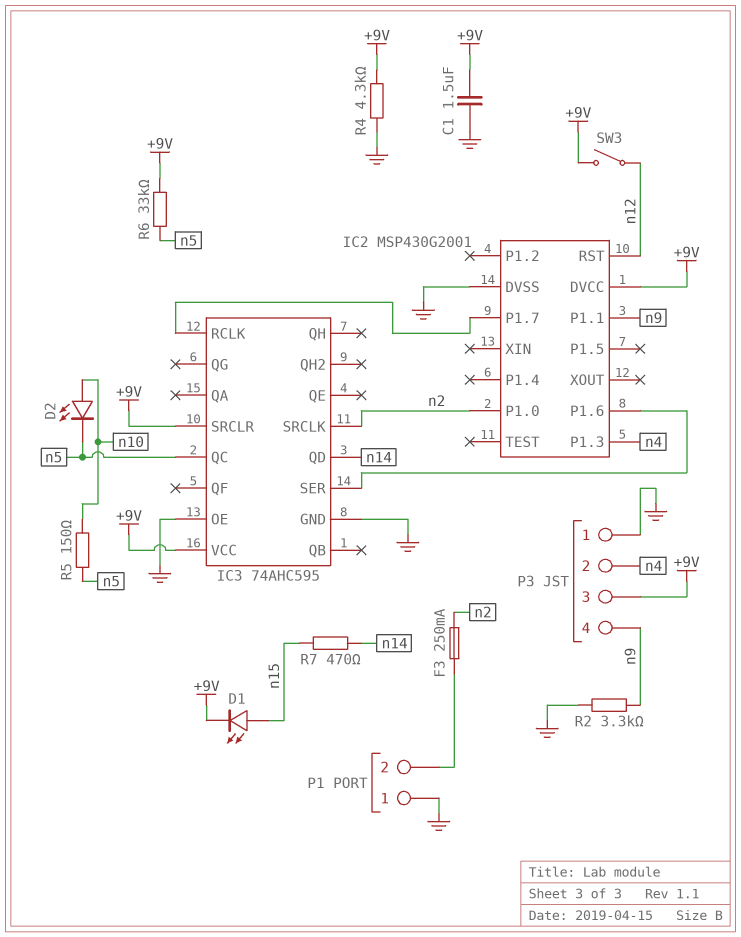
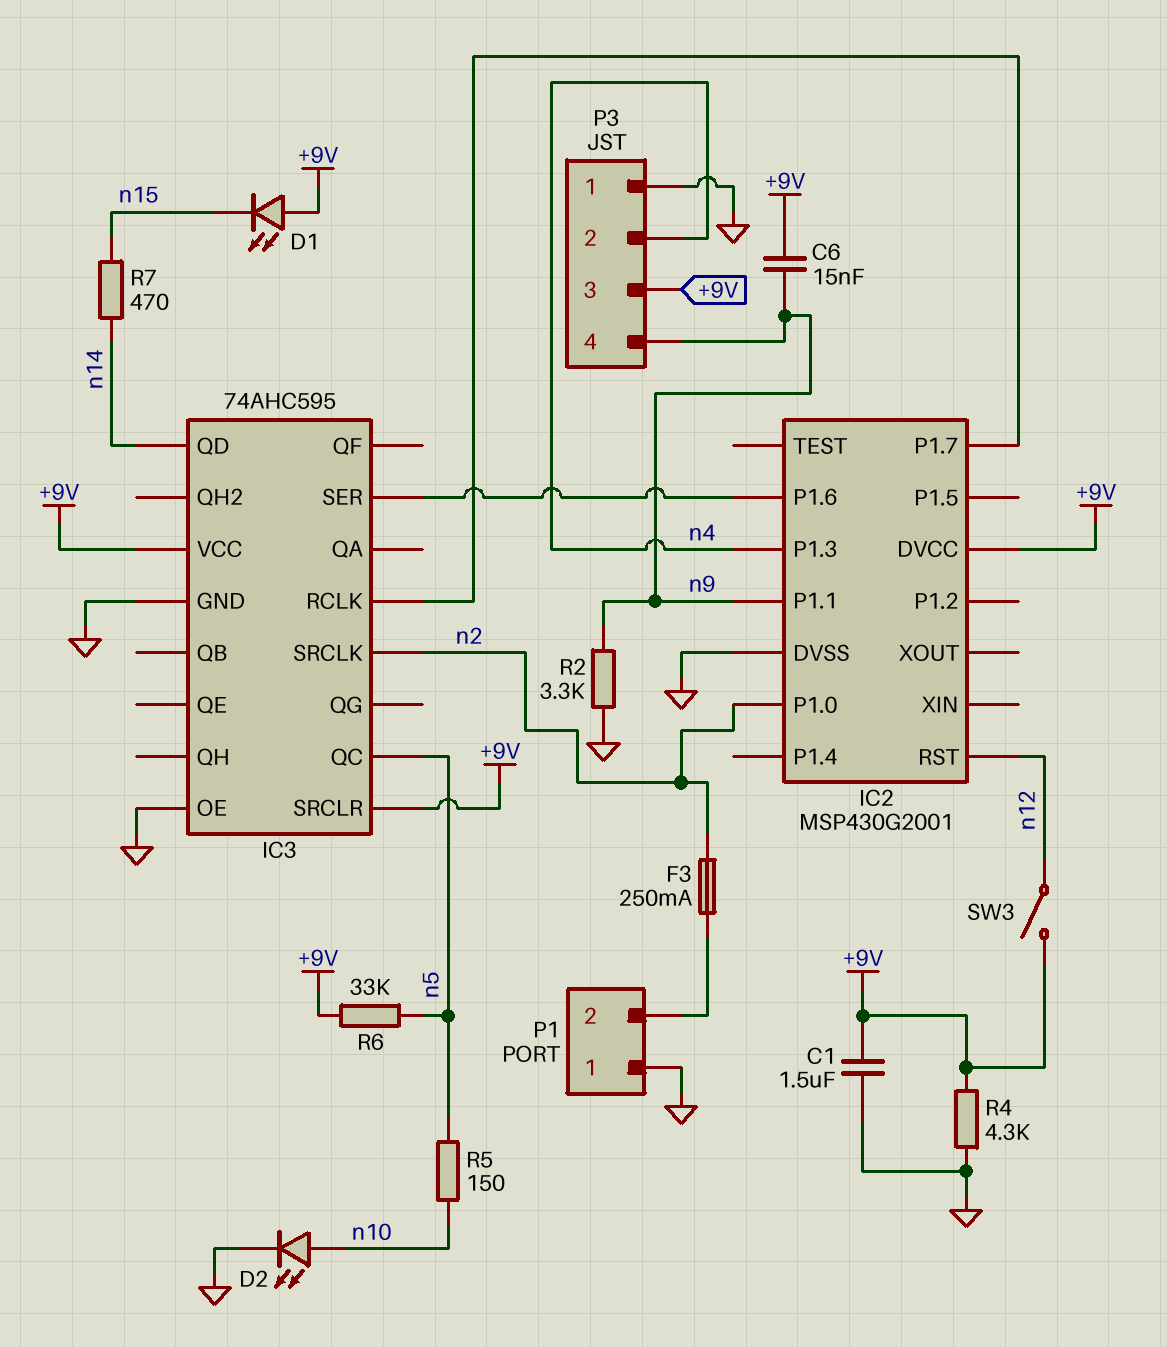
C6: none -> 15nF (+9V, n9)
D1: LED (A n15, K +9V) -> LED (A +9V, K n15)
D2: LED (A n10, K n5) -> LED (A n10, K GND)

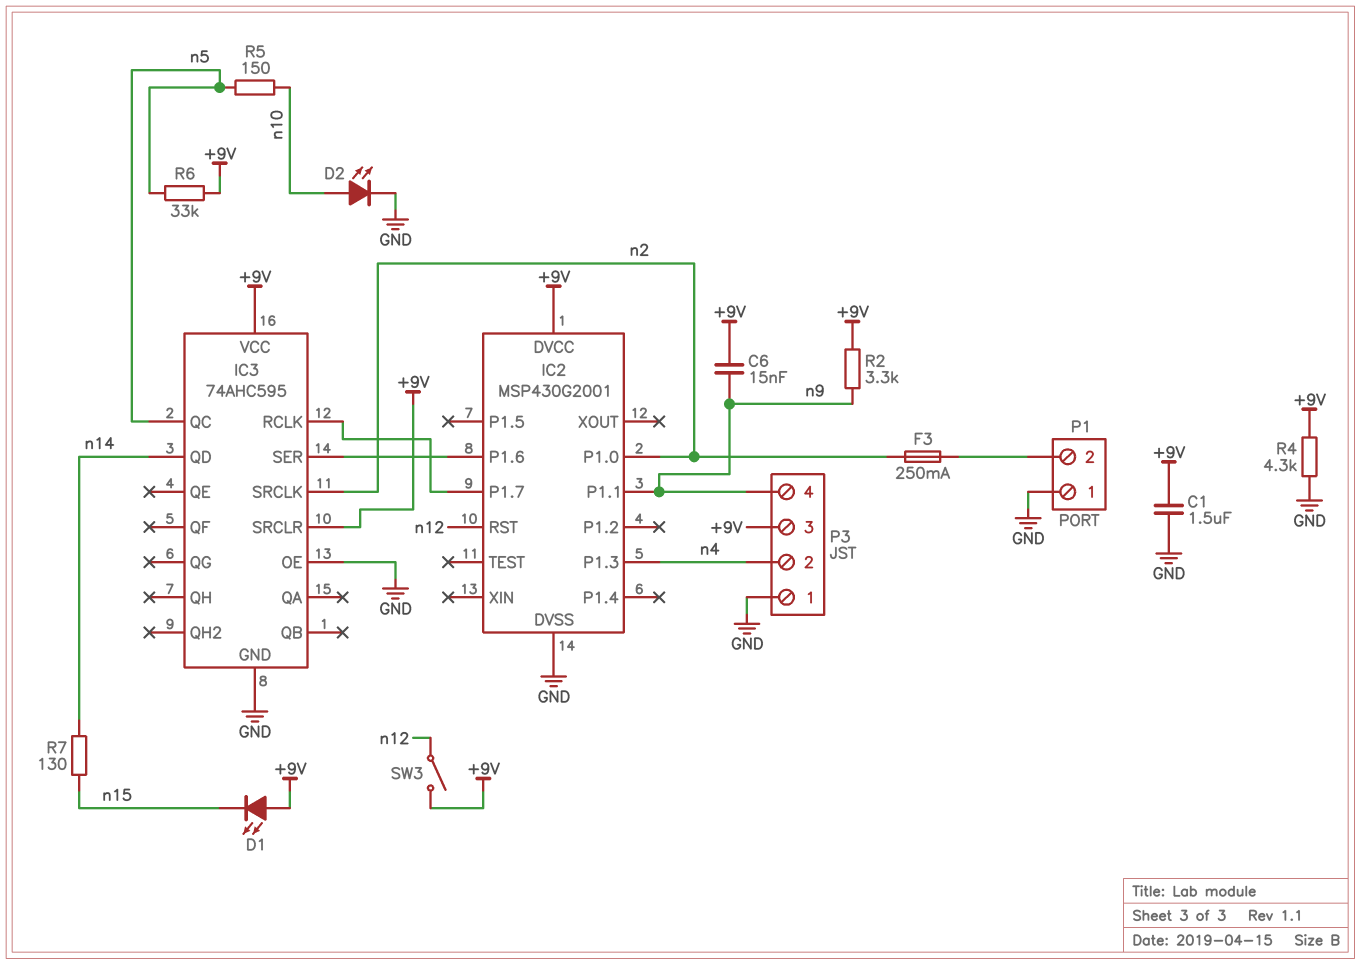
R2: 3.3k (GND, n9) -> 3.3k (+9V, n9)
R7: 470 (n14, n15) -> 130 (n14, n15)

